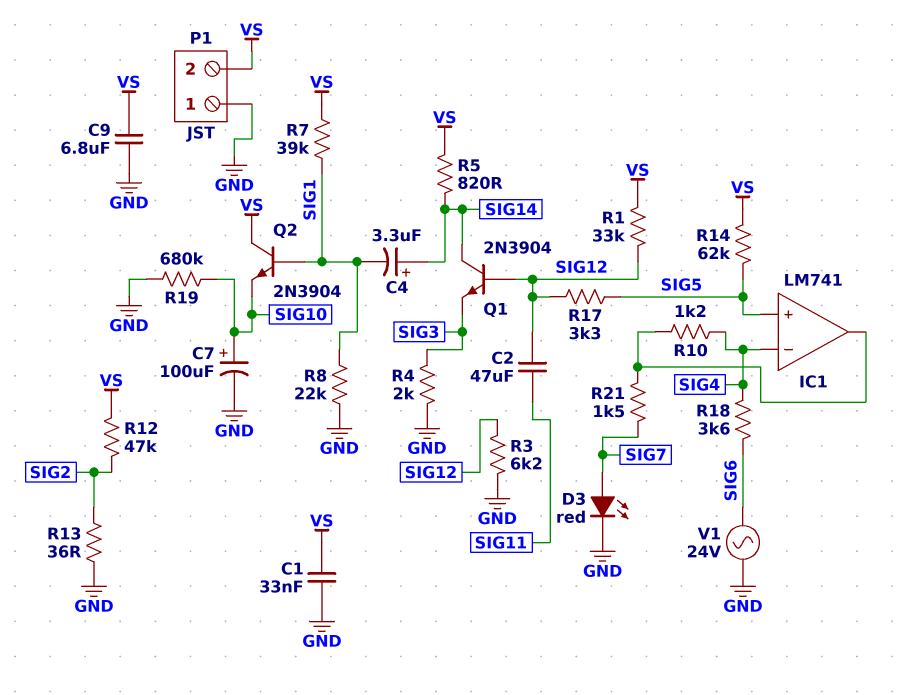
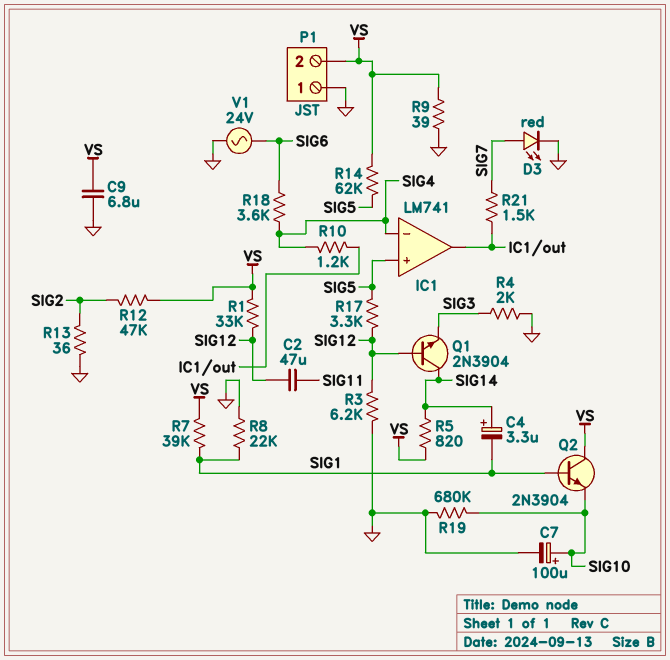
C1: 33nF (GND, VS) -> none
R9: none -> 39 (GND, VS)

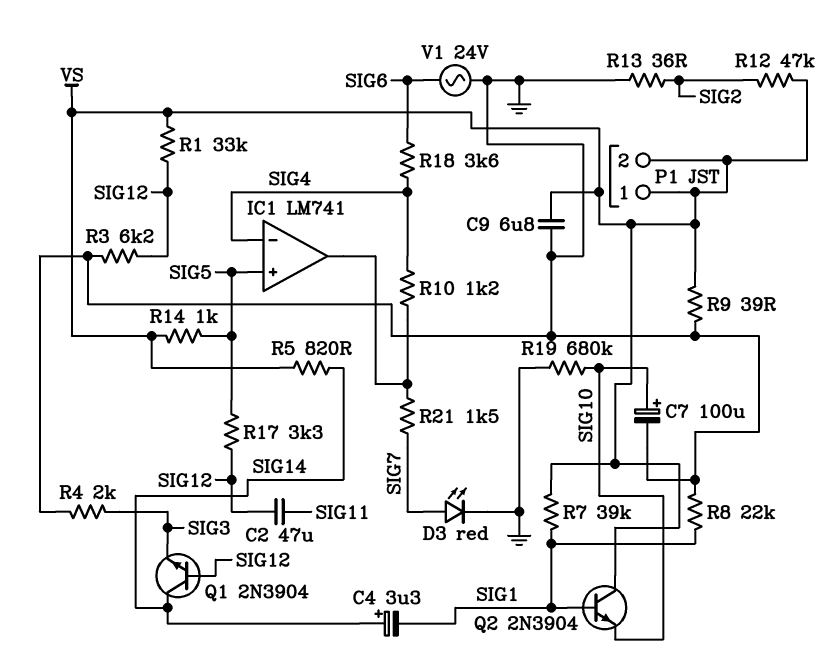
P1 pin 1: GND -> VS
R14: 62k (SIG5, VS) -> 1k (SIG5, VS)

